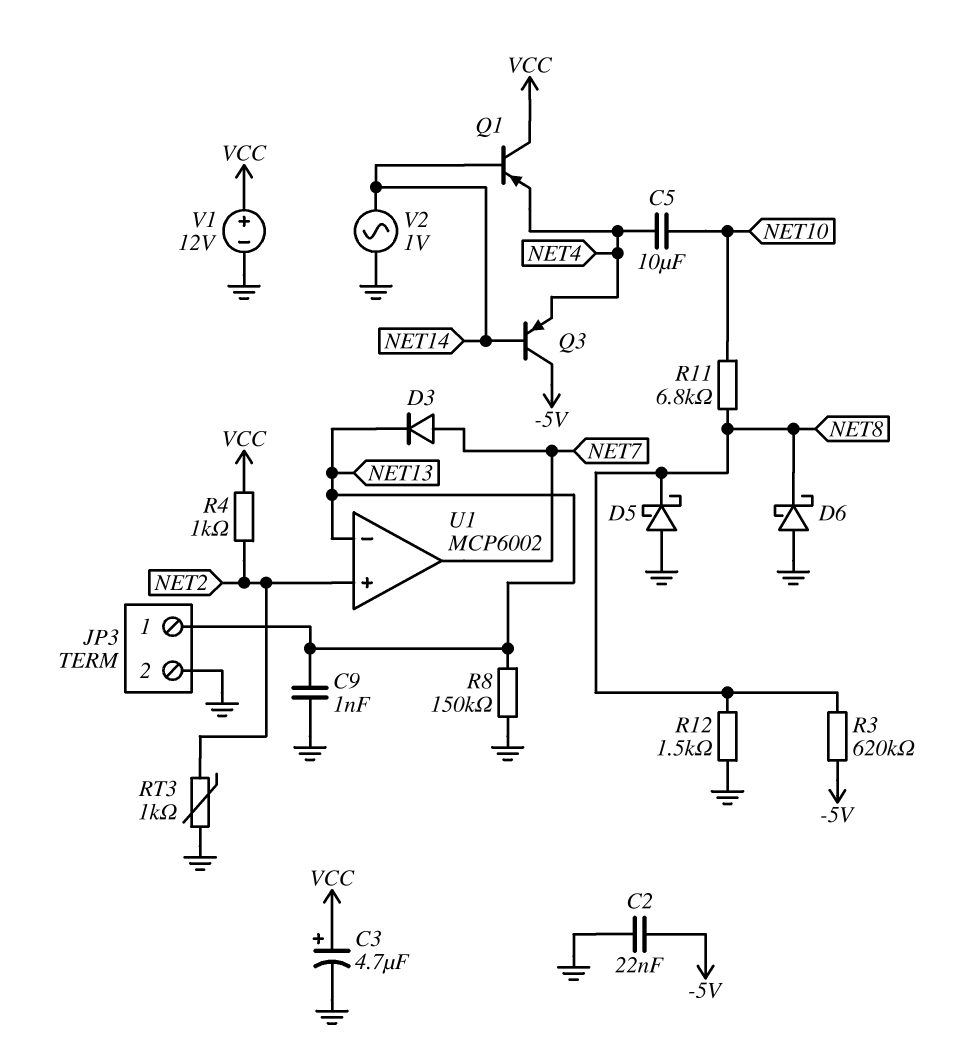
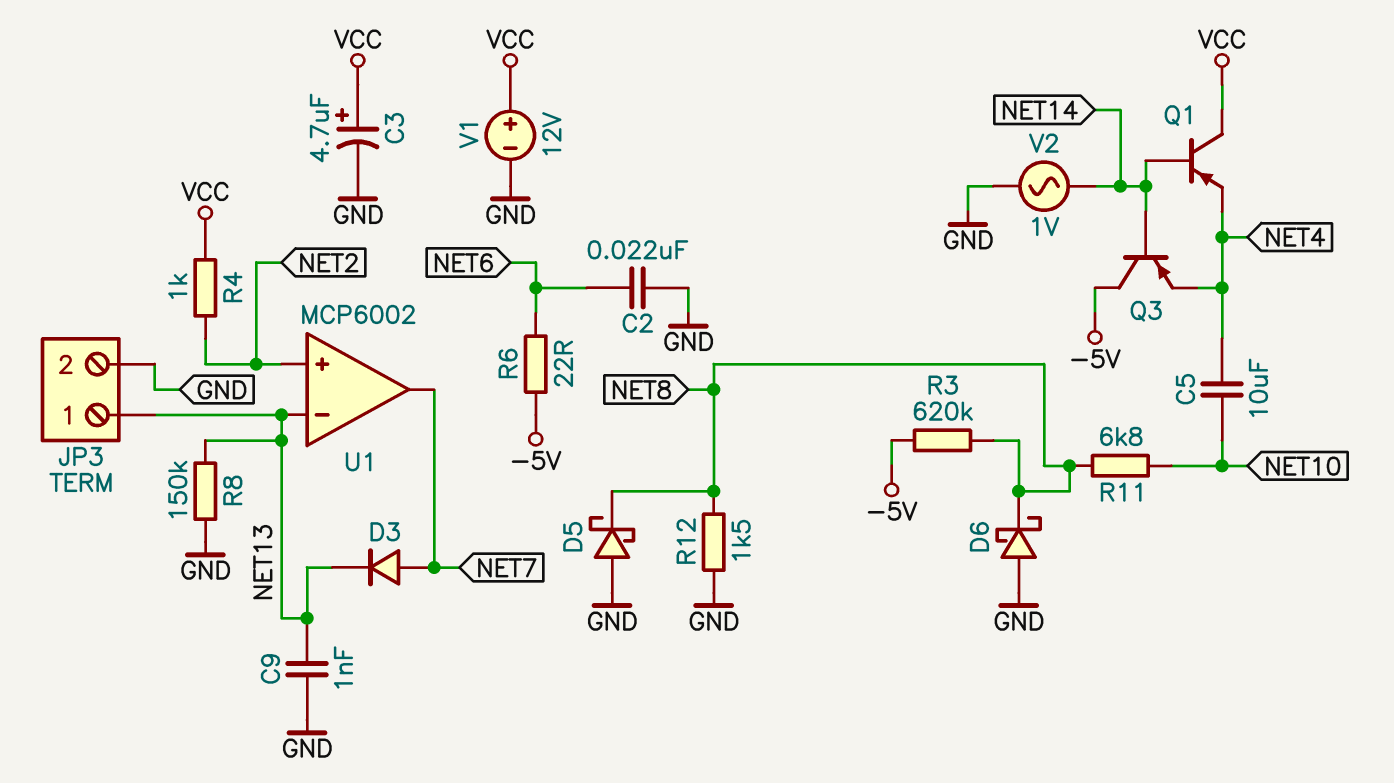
C2: 22nF (-5V, GND) -> 22nF (GND, NET6)
R6: none -> 22 (-5V, NET6)
RT3: 1k (GND, NET2) -> none

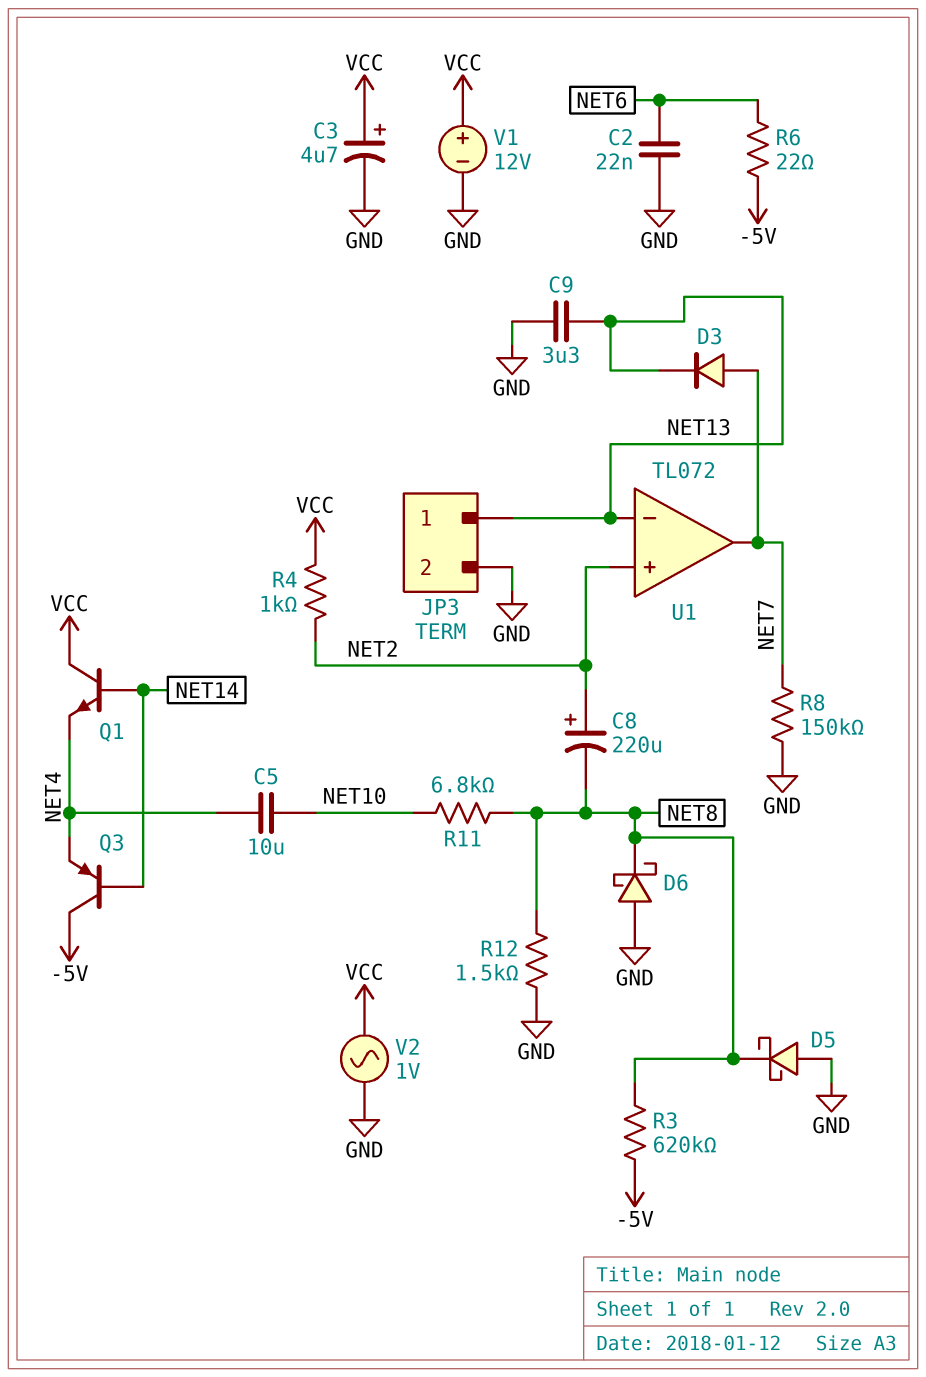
C8: none -> 220uF (plus NET2, minus NET8)
C9: 1nF (GND, NET13) -> 3.3uF (GND, NET13)
Q1: PNP (B NET14, C VCC, E NET4) -> NPN (B NET14, C VCC, E NET4)
R8: 150k (GND, NET13) -> 150k (GND, NET7)
U1: MCP6002 -> TL072
V2: AC 1V (GND, NET14) -> AC 1V (GND, VCC)

